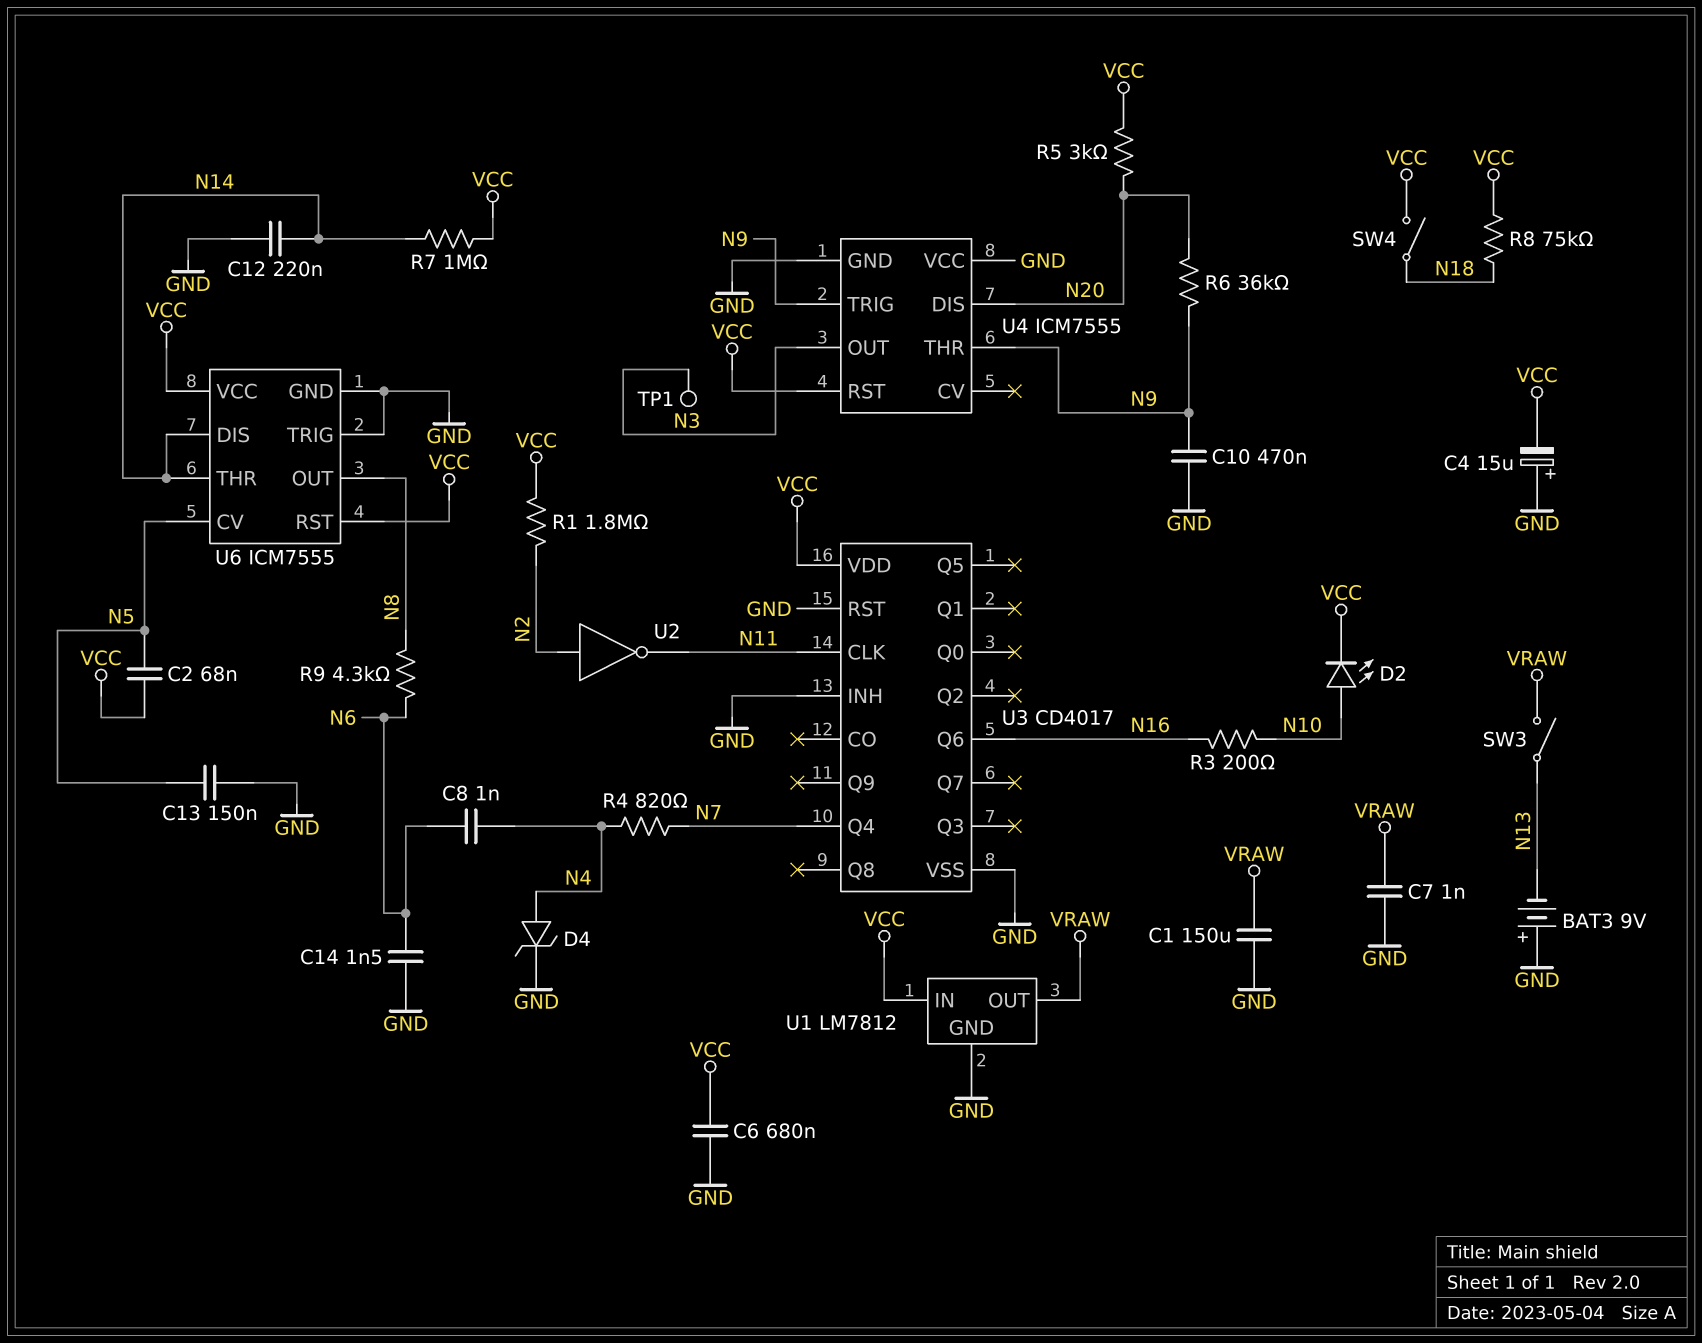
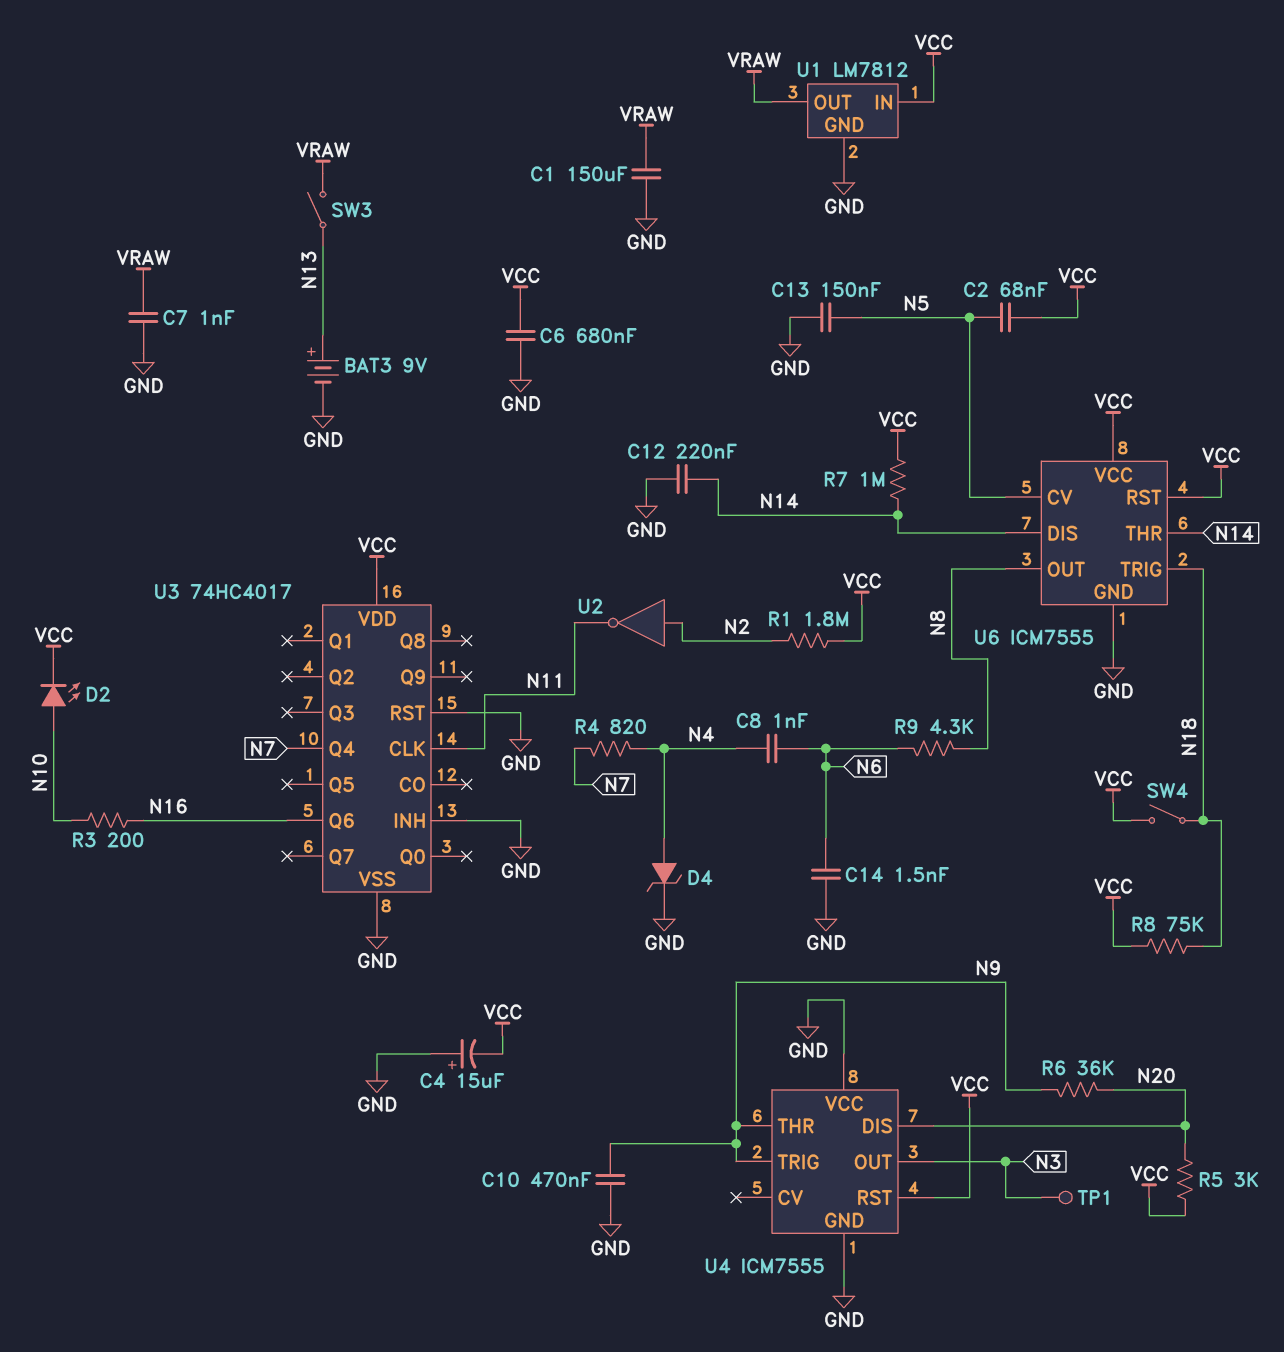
BAT3: 9V (plus GND, minus N13) -> 9V (plus N13, minus GND)
U3: CD4017 -> 74HC4017
U6 pin TRIG: GND -> N18

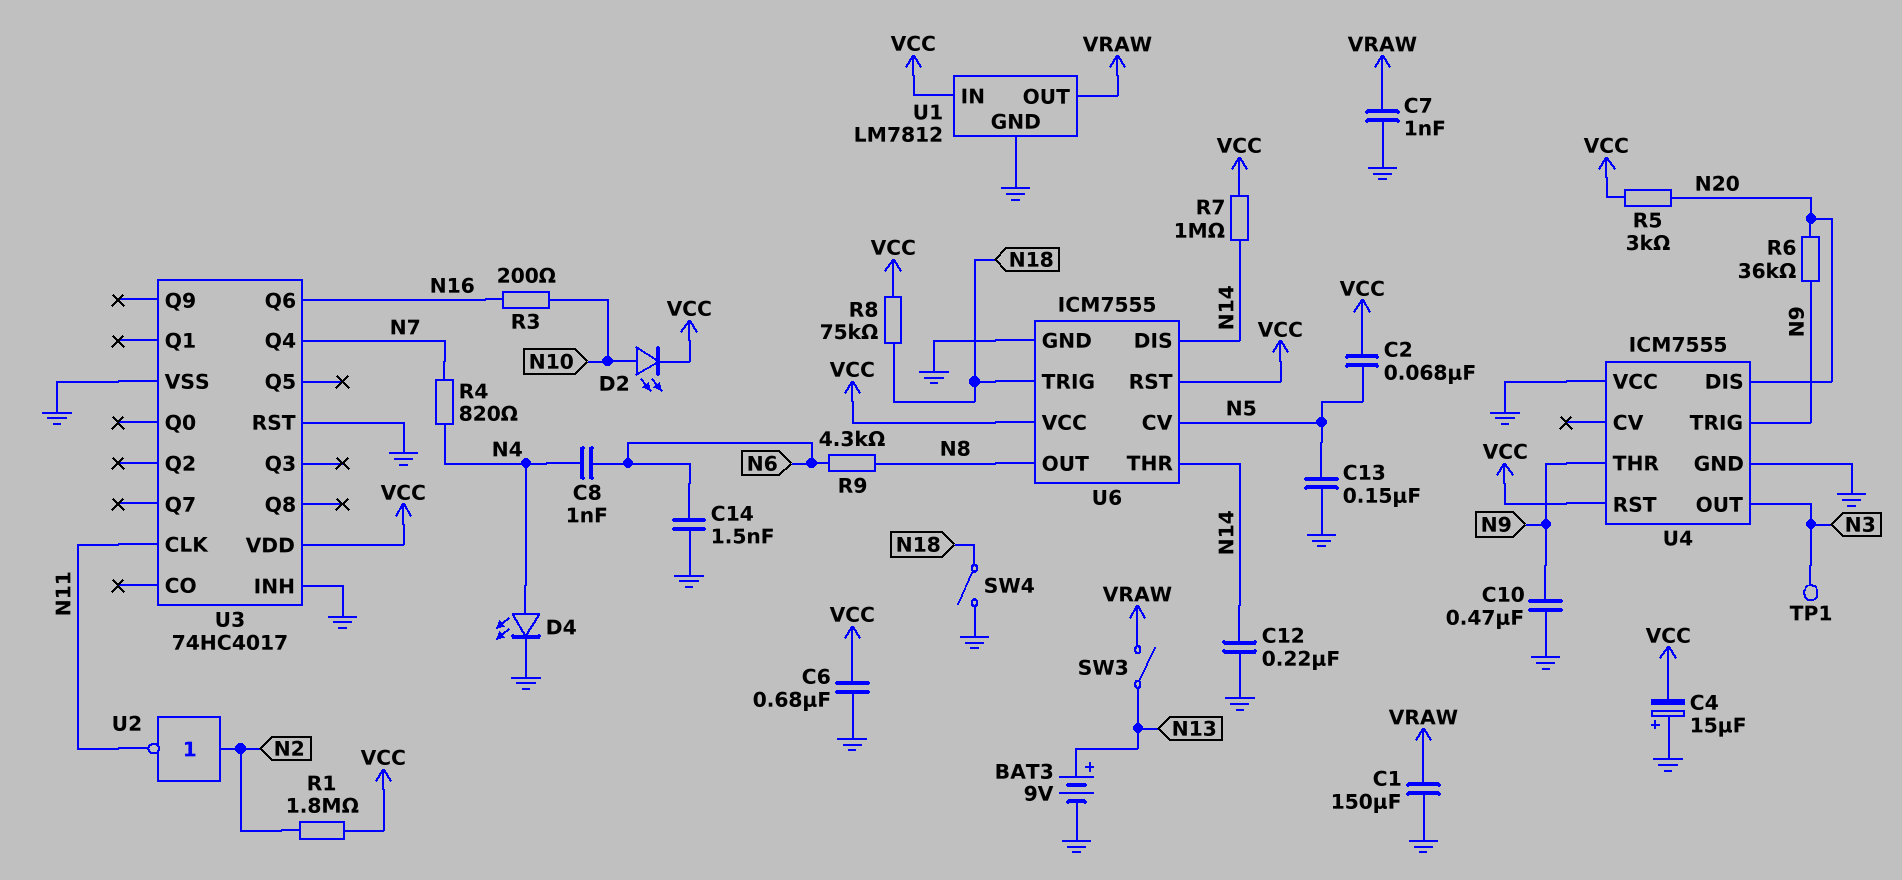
D4: zener (A N4, K GND) -> LED (A N4, K GND)
SW4: switch (N18, VCC) -> switch (GND, N18)

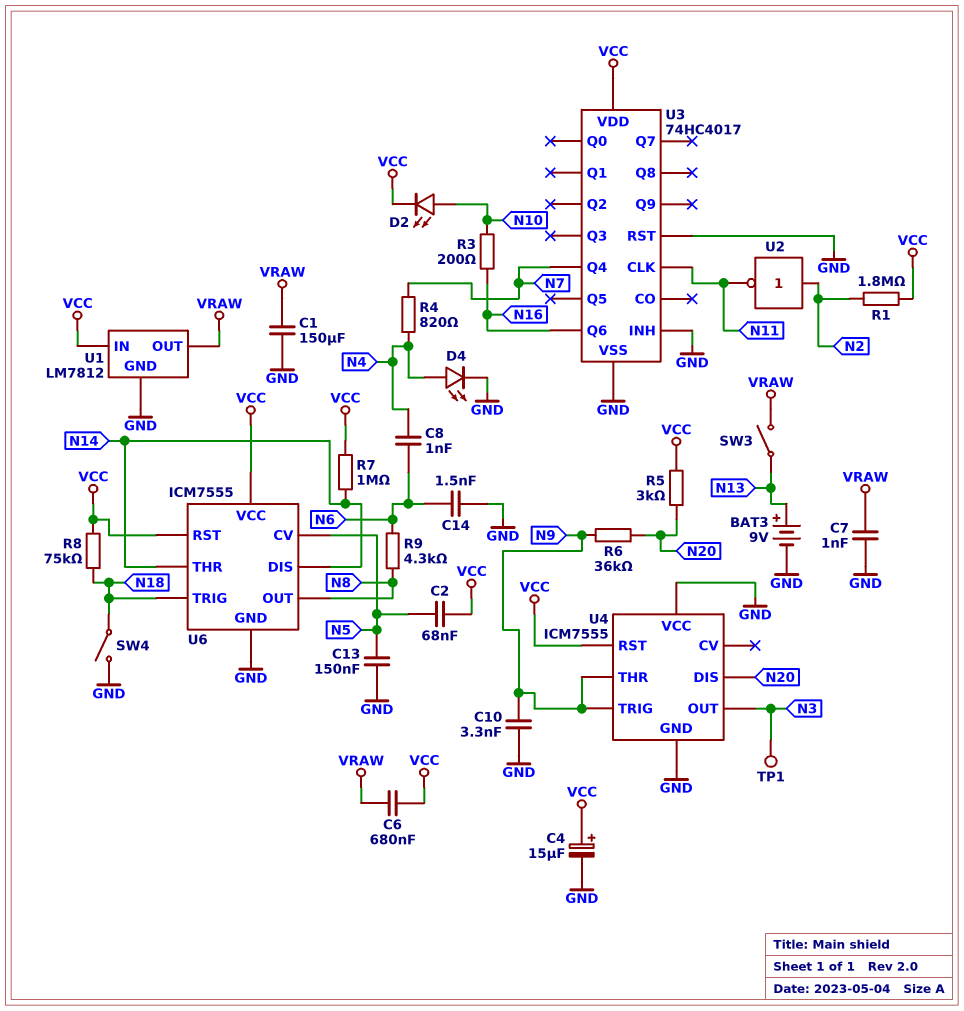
C4: 15uF (plus GND, minus VCC) -> 15uF (plus VCC, minus GND)
C6: 680nF (GND, VCC) -> 680nF (VCC, VRAW)
C10: 470nF (GND, N9) -> 3.3nF (GND, N9)
C12: 220nF (GND, N14) -> none

